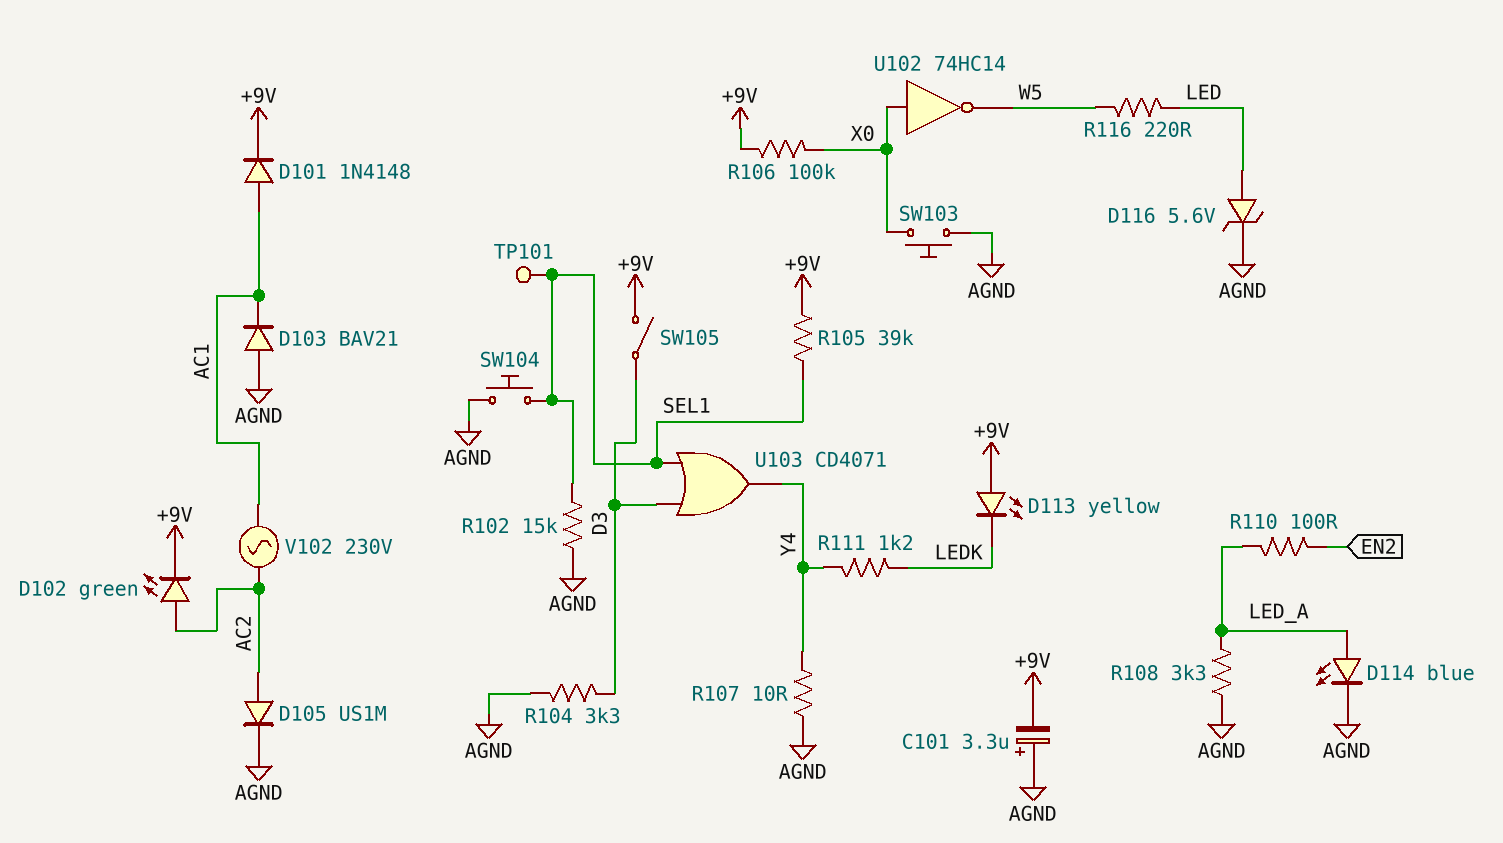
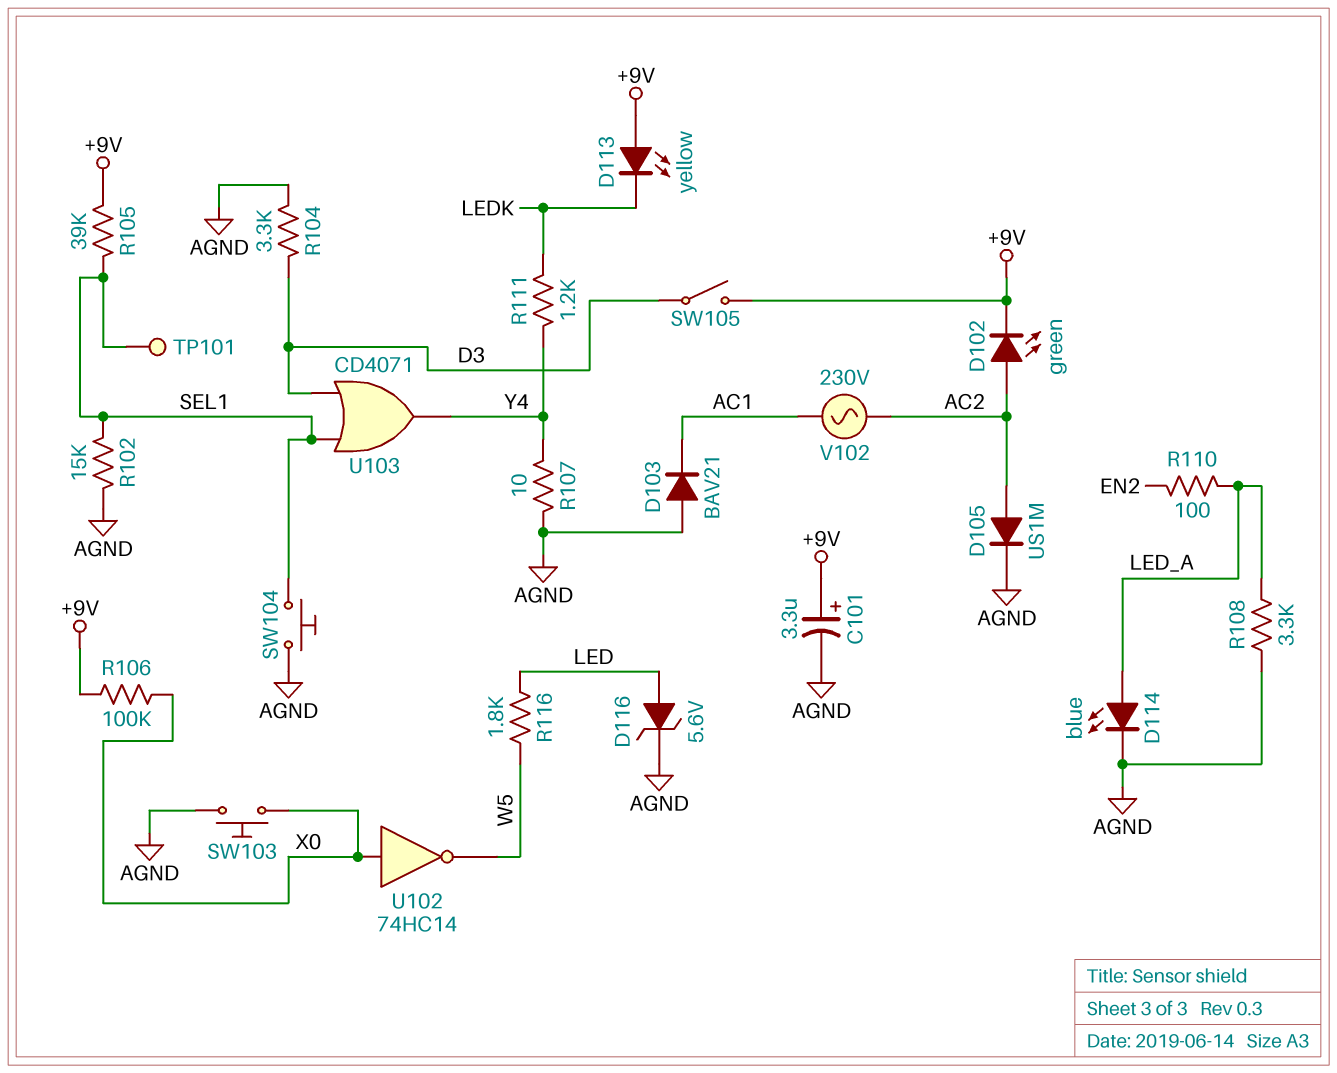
C101: 3.3uF (plus AGND, minus +9V) -> 3.3uF (plus +9V, minus AGND)
D101: diode 1N4148 (A AC1, K +9V) -> none
R116: 220 (LED, W5) -> 1.8k (LED, W5)

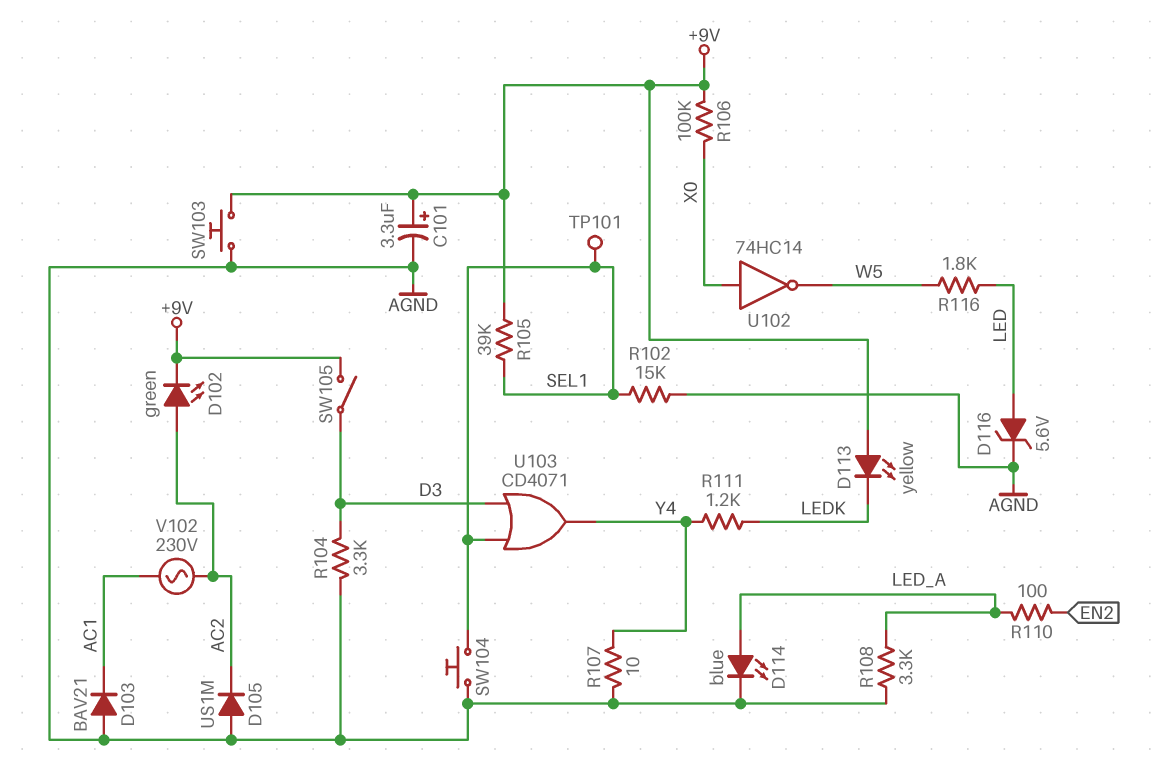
D105: diode US1M (A AC2, K AGND) -> diode US1M (A AGND, K AC2)
SW103: button (AGND, X0) -> button (+9V, AGND)

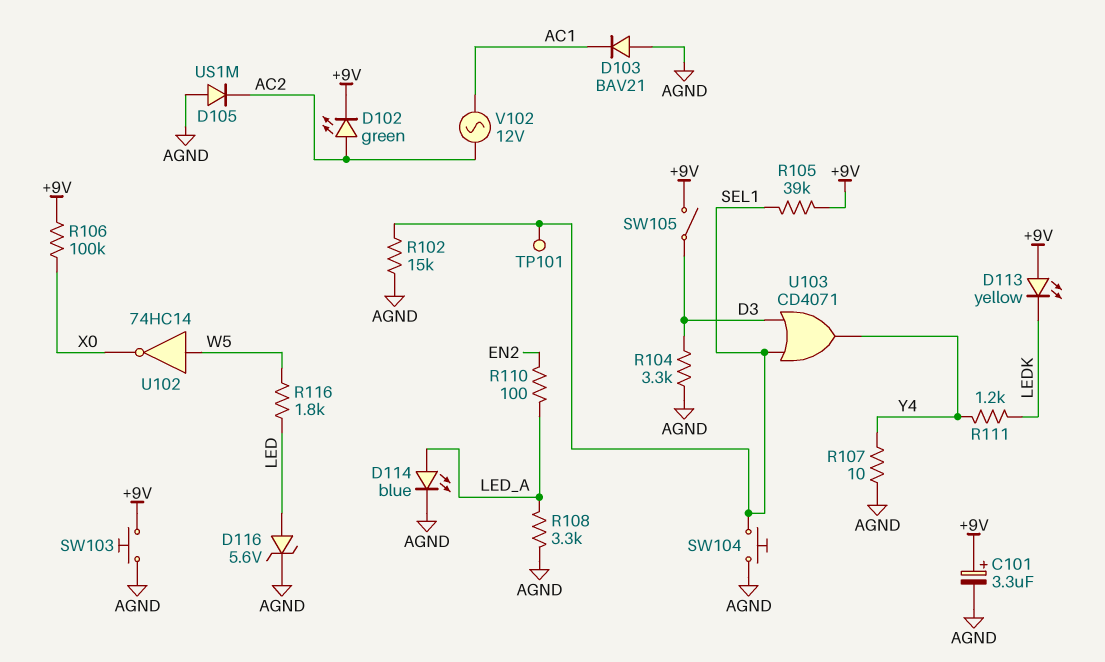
U102: NOT 74HC14 (in X0, out W5) -> NOT 74HC14 (in W5, out X0)
V102: AC 230V (AC1, AC2) -> AC 12V (AC1, AC2)

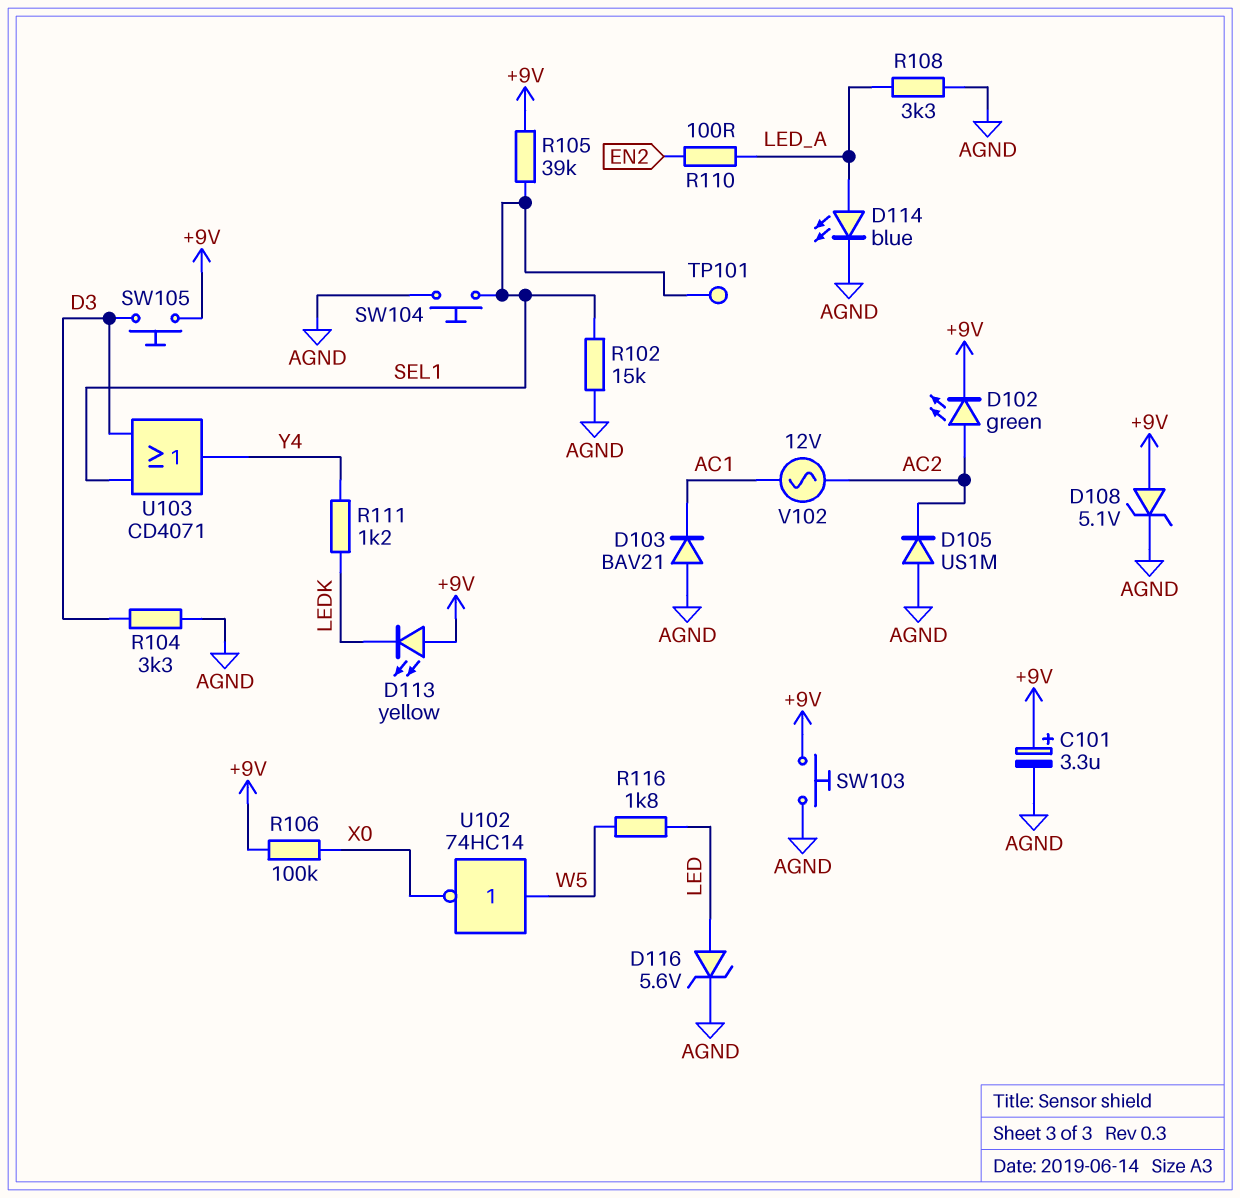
D108: none -> zener 5.1V (A +9V, K AGND)
R107: 10 (AGND, Y4) -> none
SW105: switch (+9V, D3) -> button (+9V, D3)

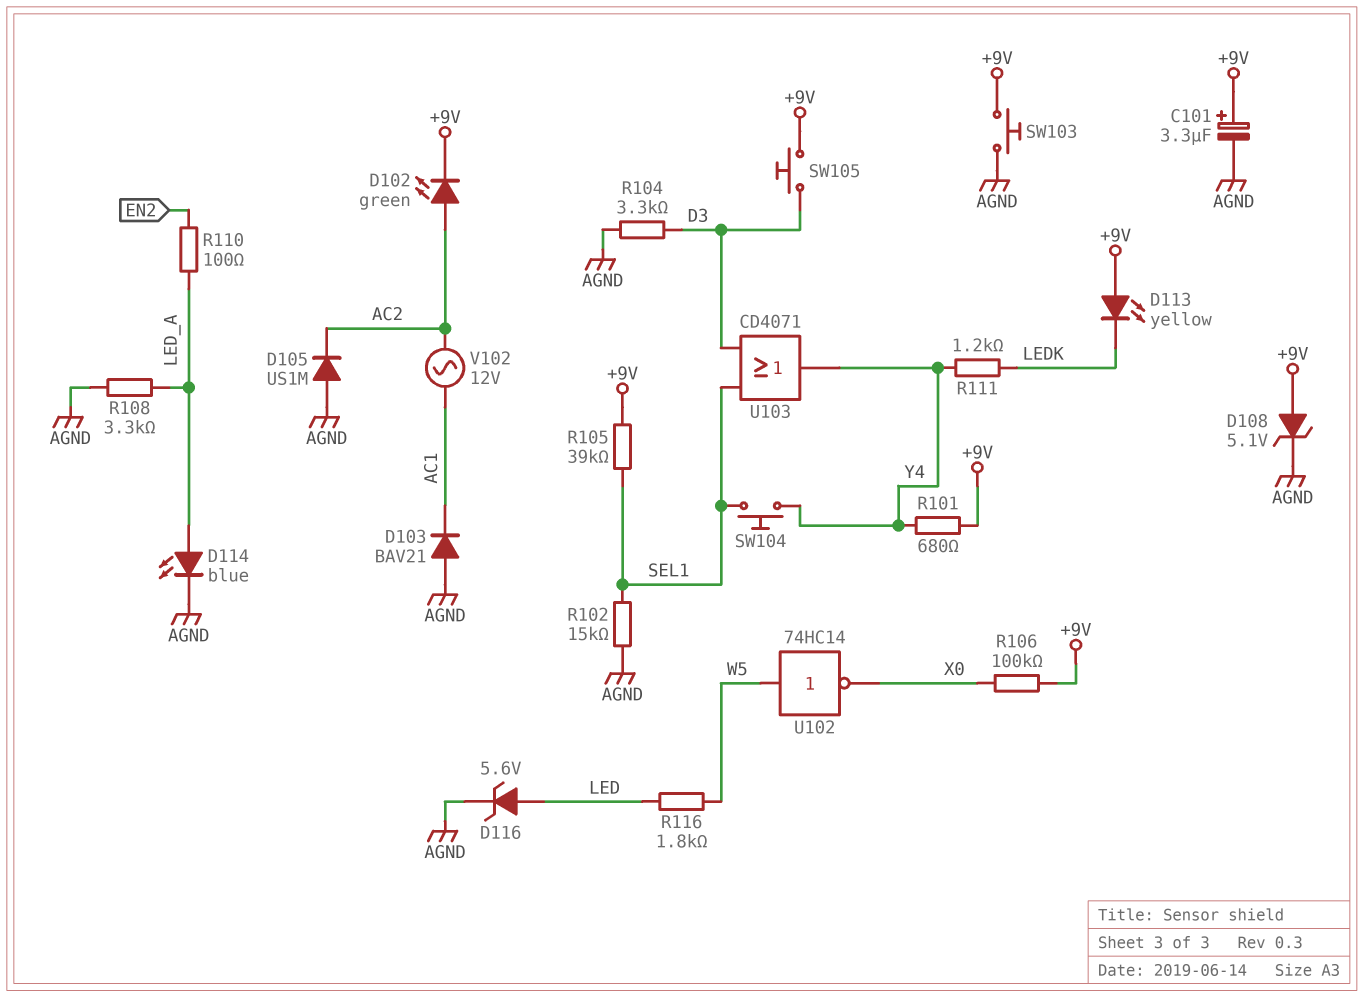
R101: none -> 680 (+9V, Y4)
SW104: button (AGND, SEL1) -> button (SEL1, Y4)
TP101: test point (SEL1) -> none

